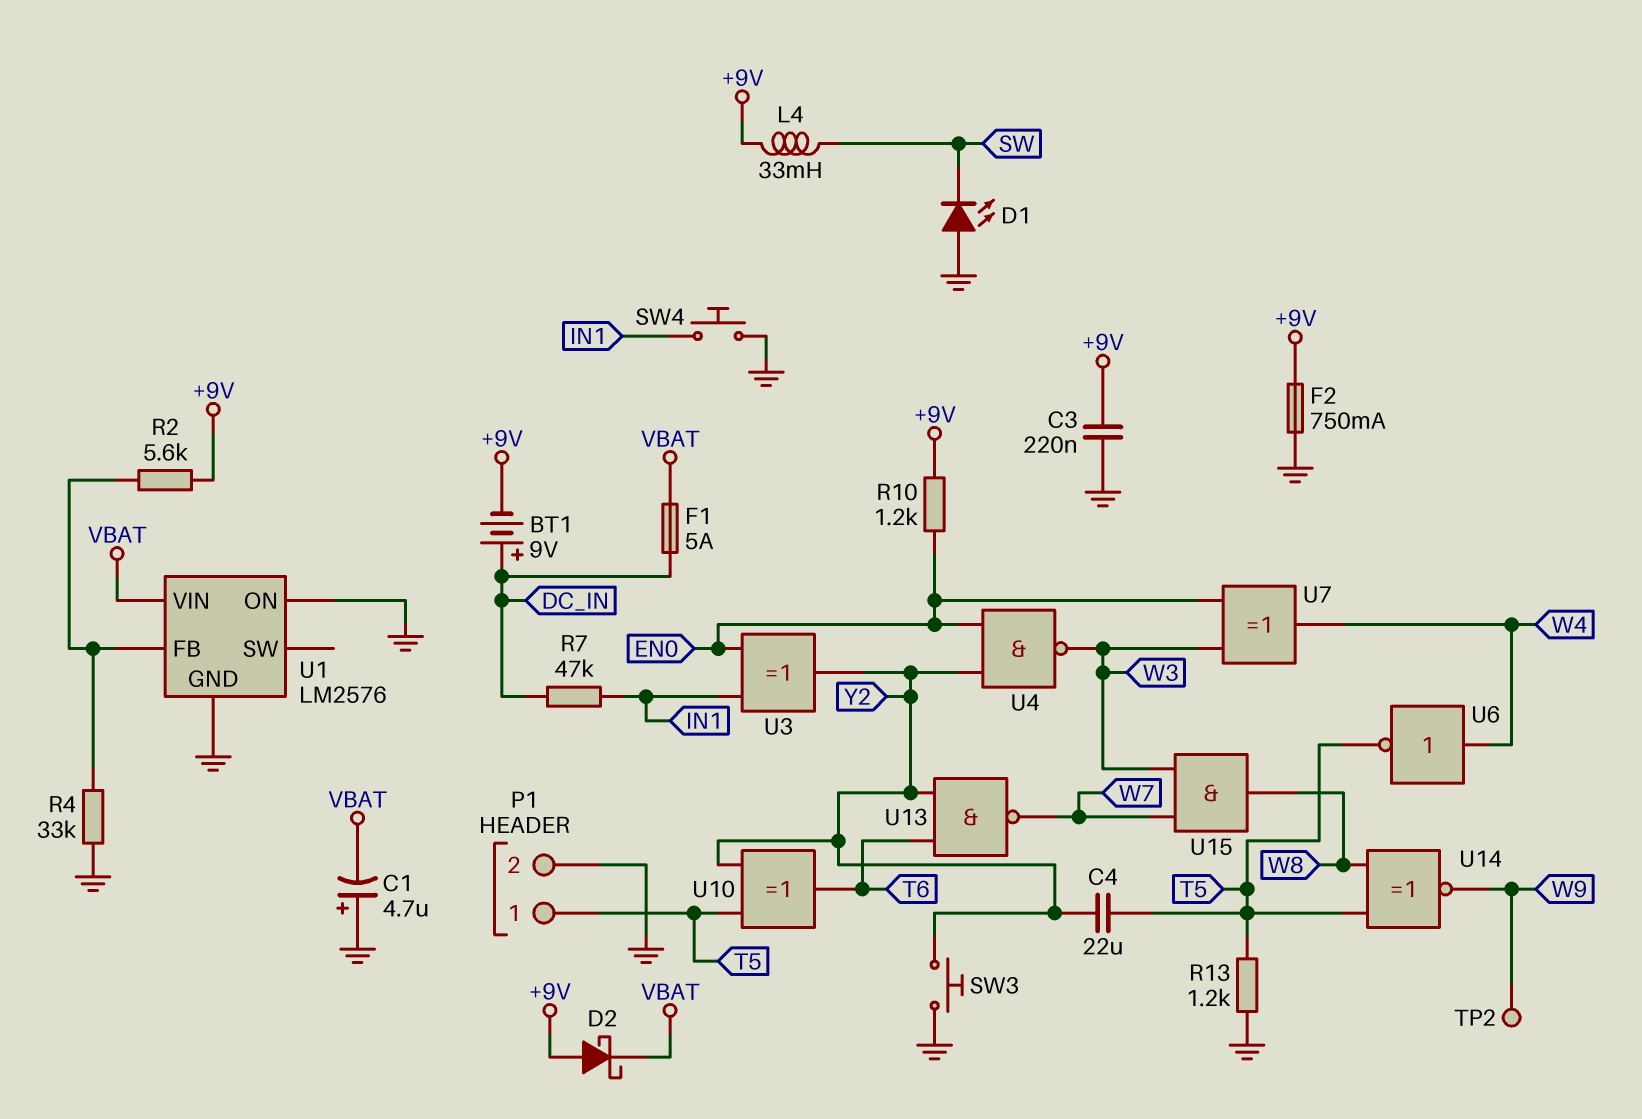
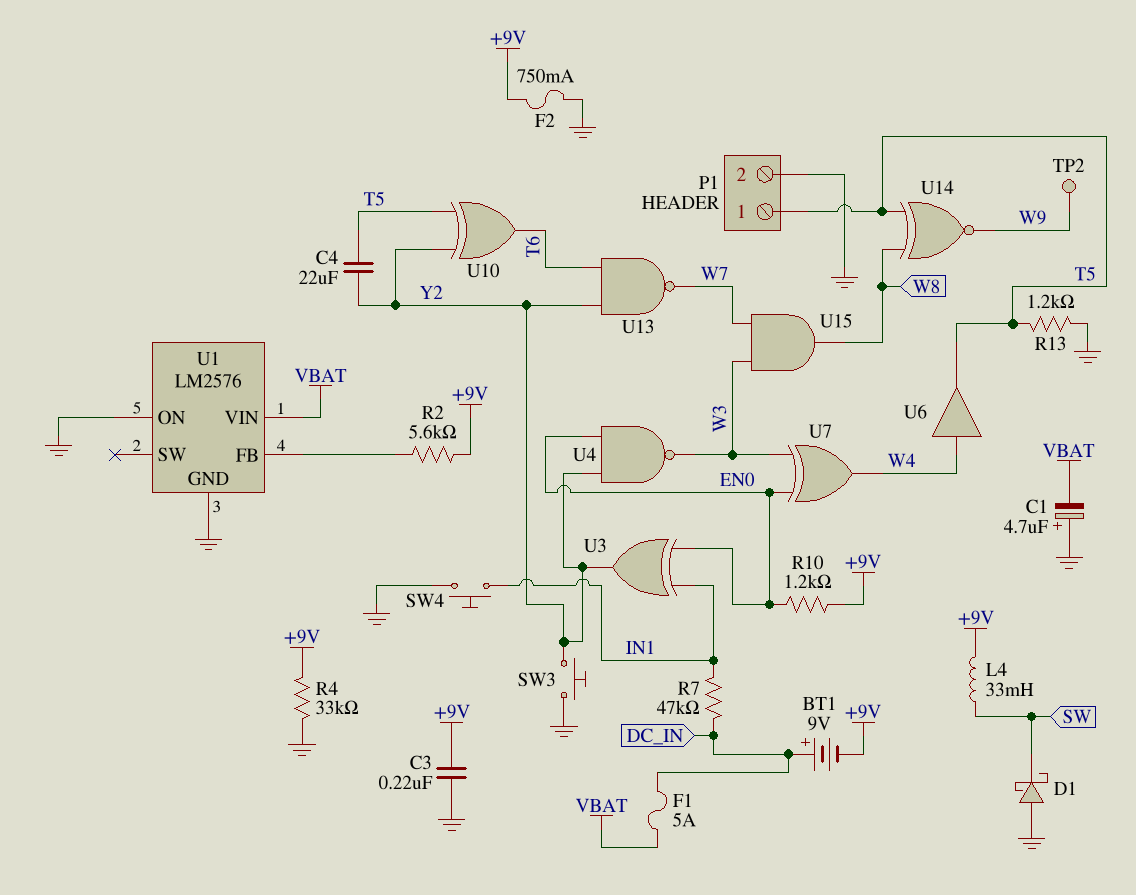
D1: LED (A GND, K SW) -> schottky (A GND, K SW)
D2: schottky (A +9V, K VBAT) -> none
R4: 33k (GND, U1/FB) -> 33k (+9V, GND)
U6: NOT (in W4, out T5) -> buffer (in W4, out T5)

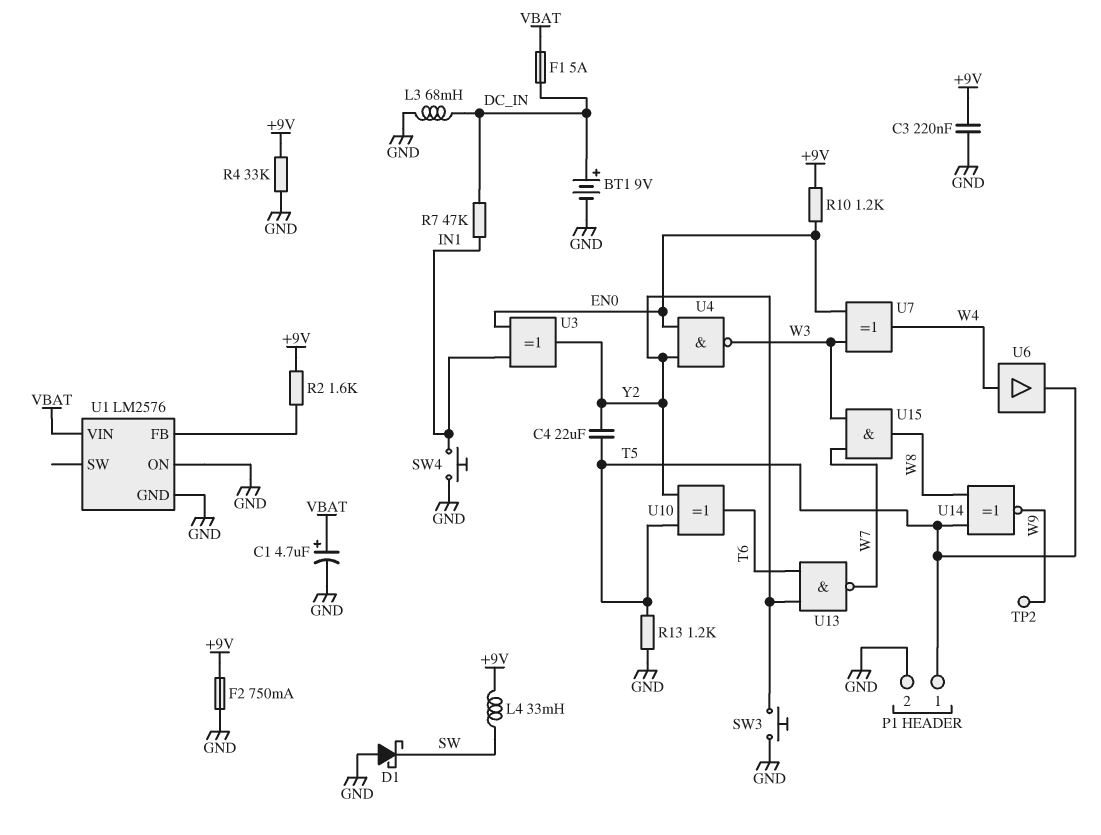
BT1: 9V (plus DC_IN, minus +9V) -> 9V (plus DC_IN, minus GND)
C1: 4.7uF (plus GND, minus VBAT) -> 4.7uF (plus VBAT, minus GND)
L3: none -> 68mH (DC_IN, GND)
R2: 5.6k (+9V, U1/FB) -> 1.6k (+9V, U1/FB)

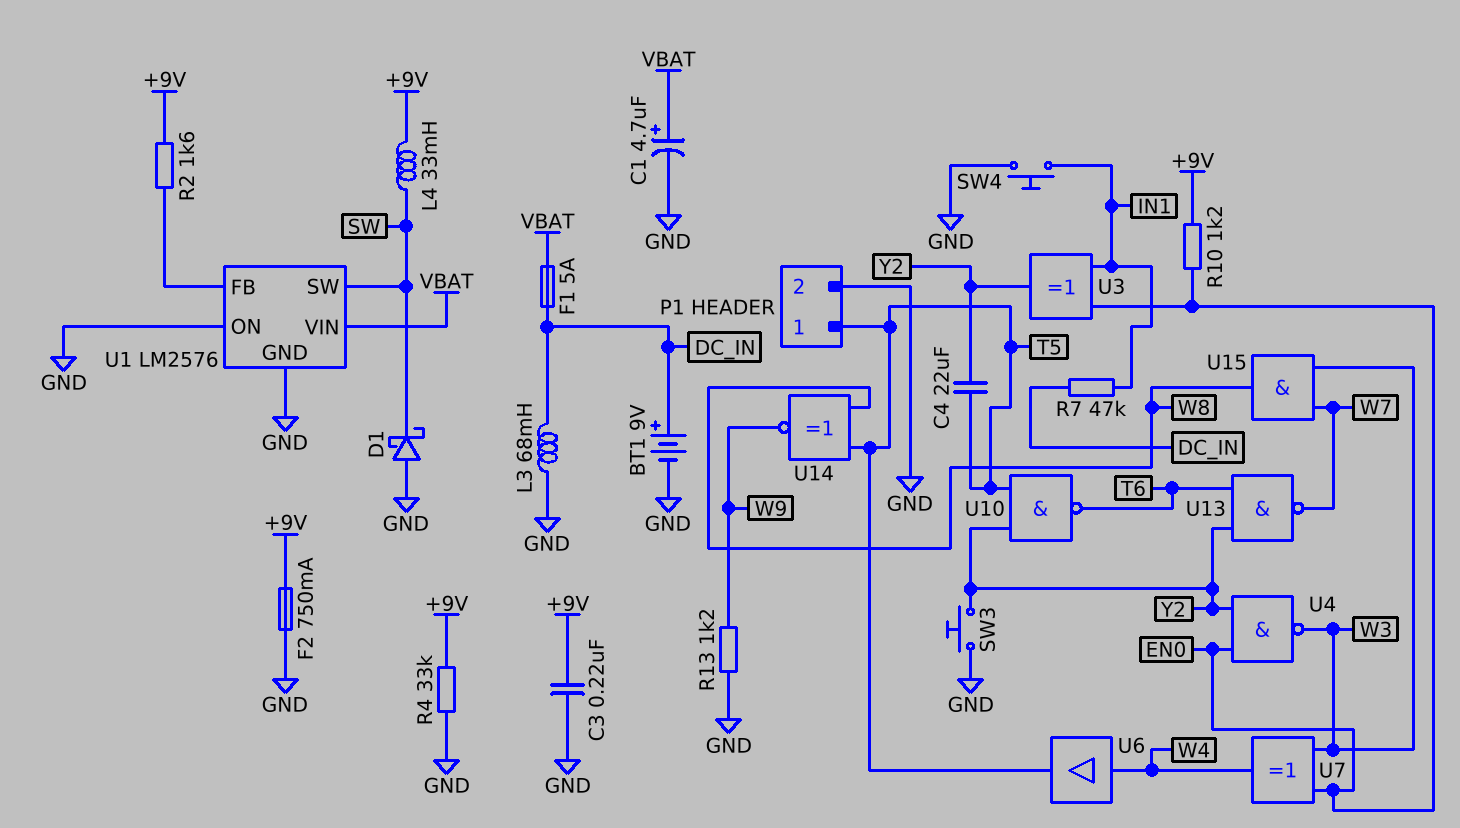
R13: 1.2k (GND, T5) -> 1.2k (GND, W9)
TP2: test point (W9) -> none
U1 pin SW: none -> SW
U10: XOR (in T5, in Y2, out T6) -> NAND (in T5, in Y2, out T6)

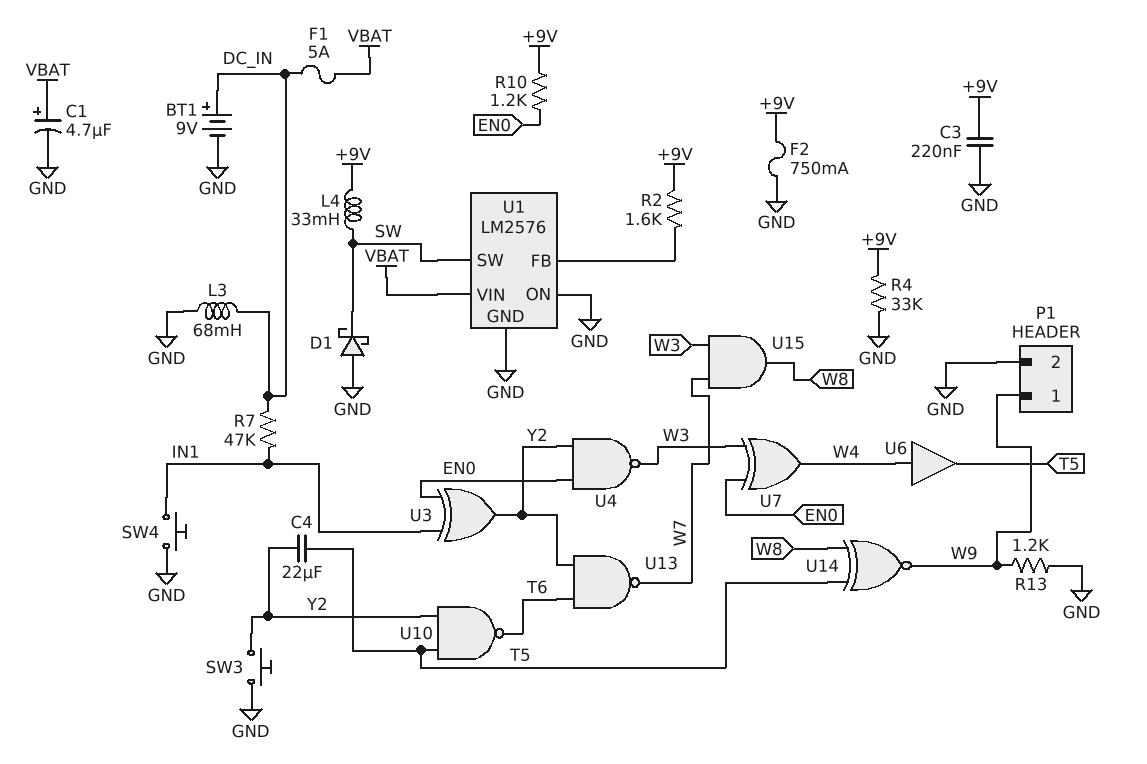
P1 pin 1: T5 -> W9

